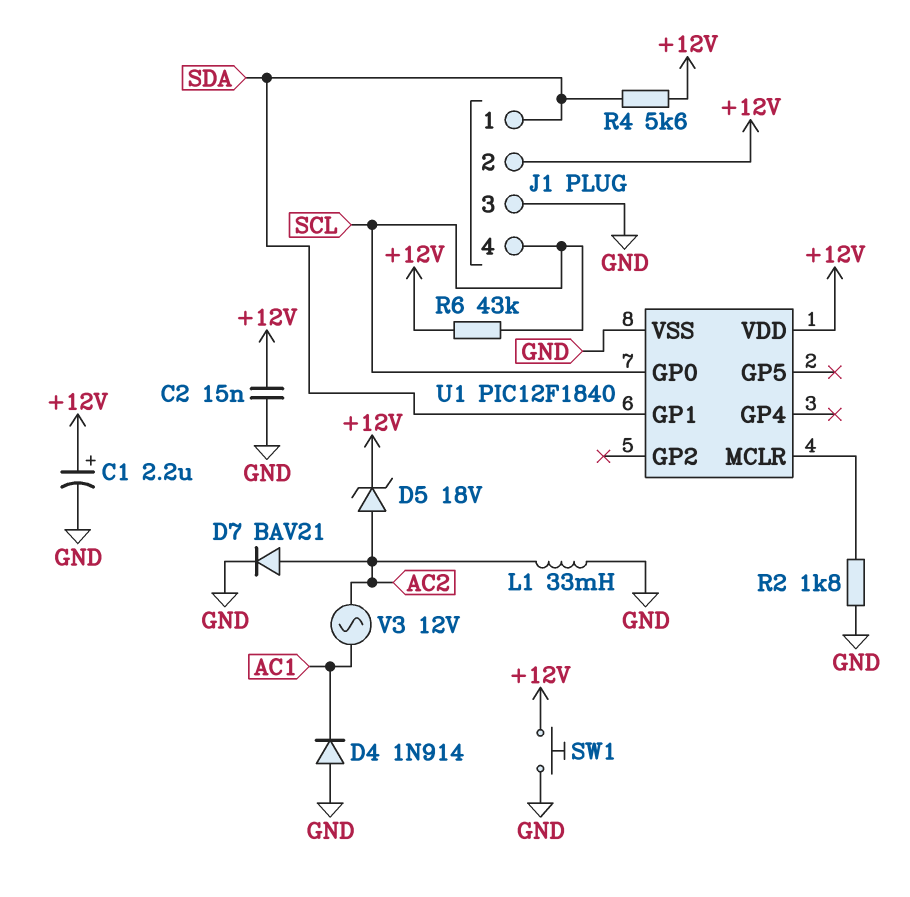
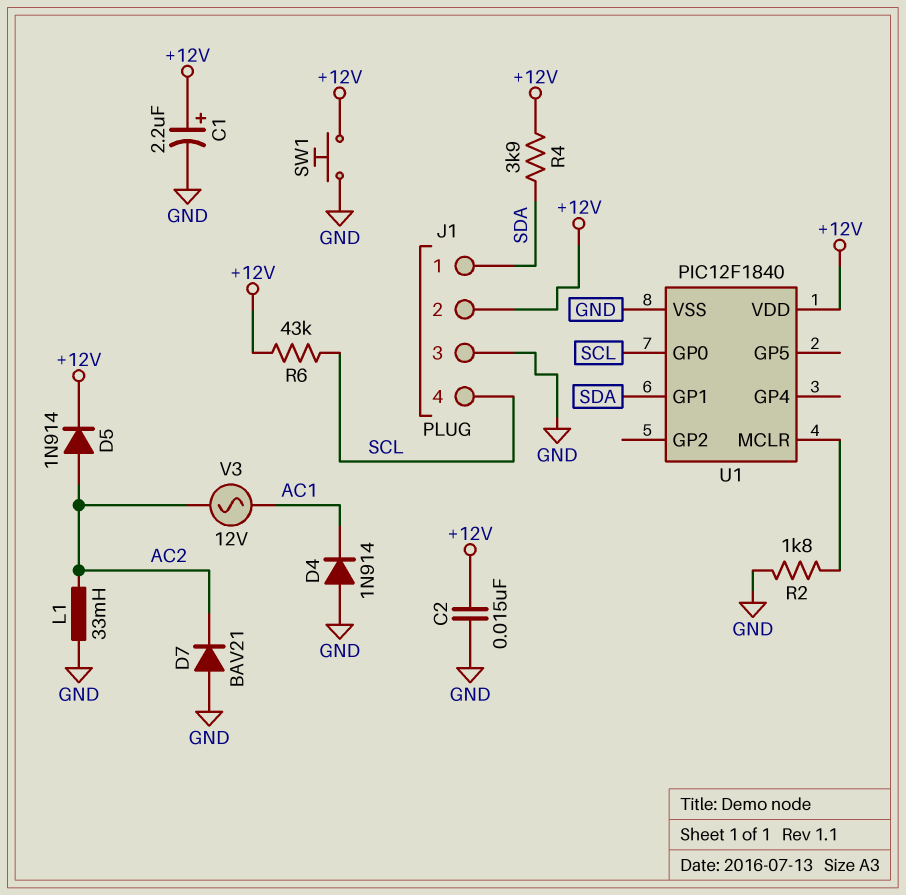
D5: zener 18V (A AC2, K +12V) -> diode 1N914 (A AC2, K +12V)
D7: diode BAV21 (A AC2, K GND) -> diode BAV21 (A GND, K AC2)
R4: 5.6k (+12V, SDA) -> 3.9k (+12V, SDA)

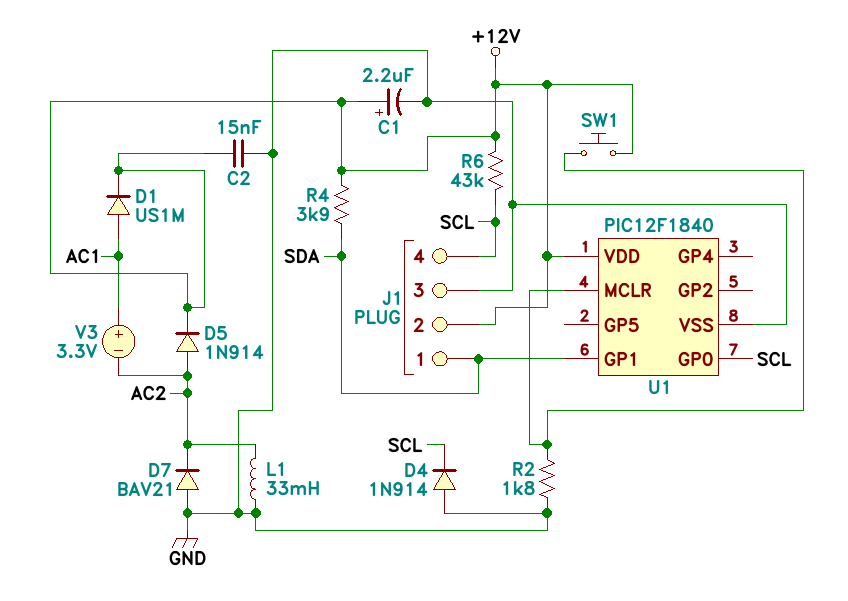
D1: none -> diode US1M (A AC1, K +12V)
D4: diode 1N914 (A GND, K AC1) -> diode 1N914 (A GND, K SCL)
SW1: button (+12V, GND) -> button (+12V, U1/MCLR)
V3: AC 12V (AC1, AC2) -> 3.3V (plus AC1, minus AC2)

